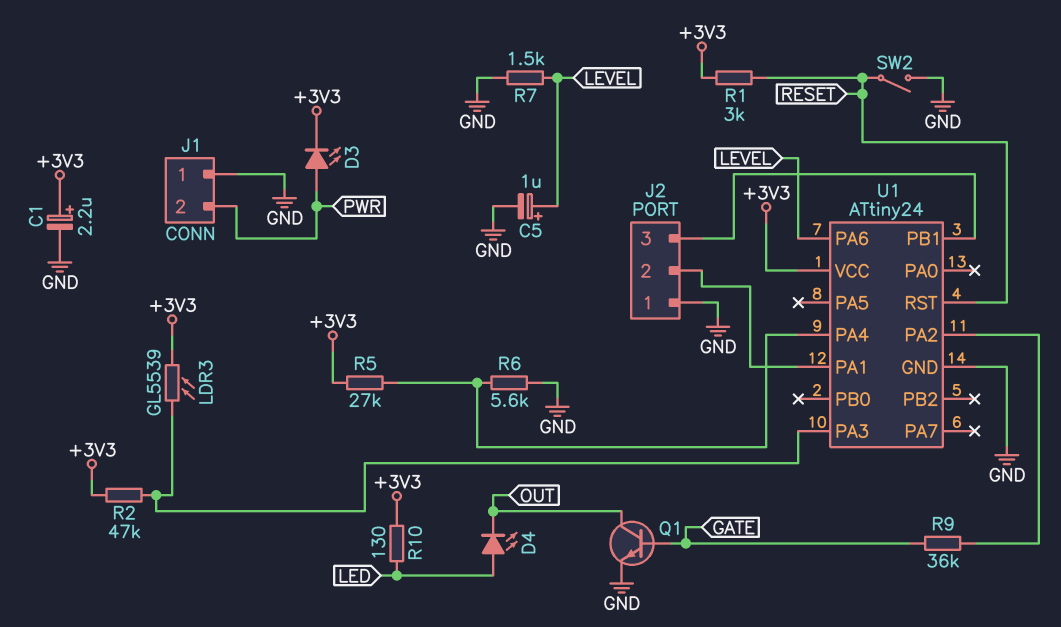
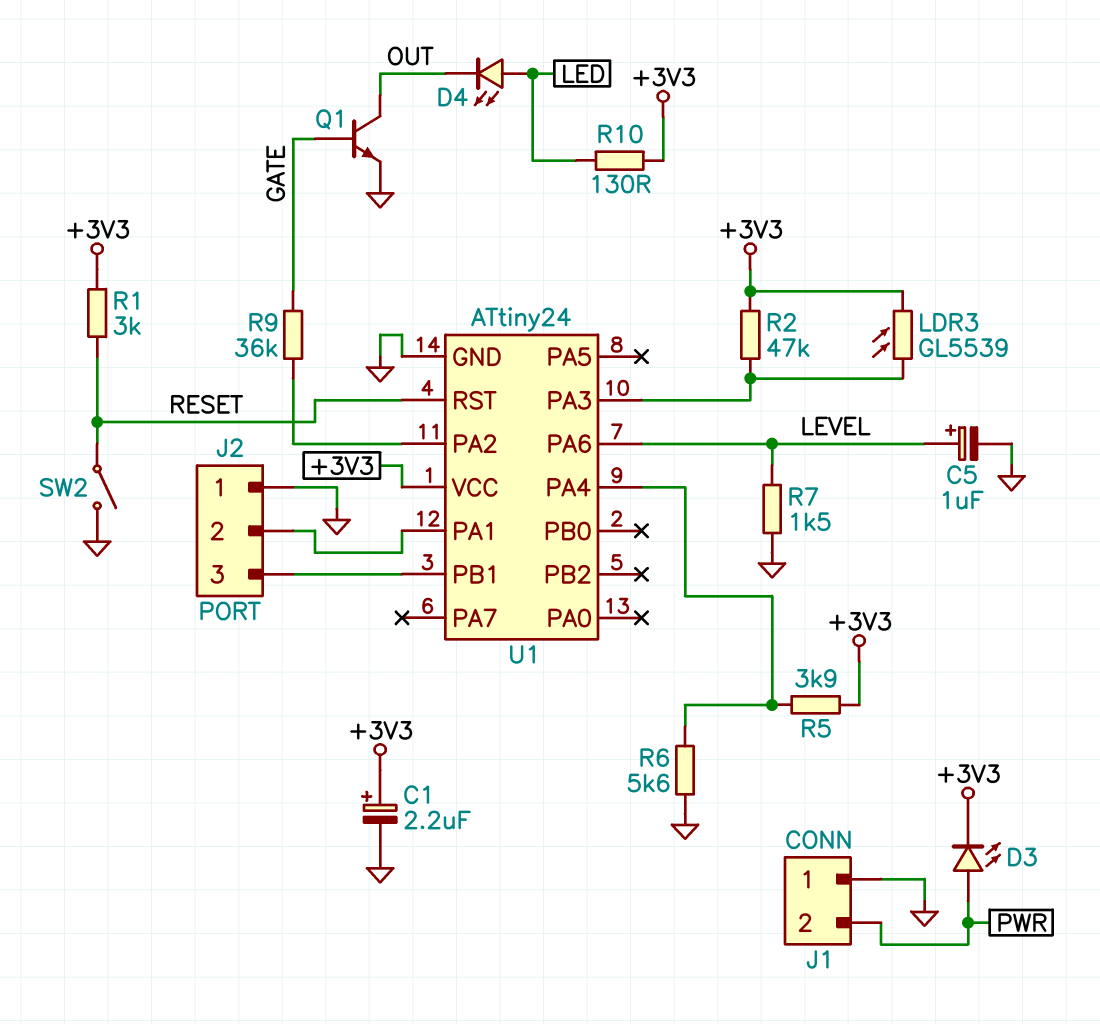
R5: 27k (+3V3, U1/PA4) -> 3.9k (+3V3, U1/PA4)

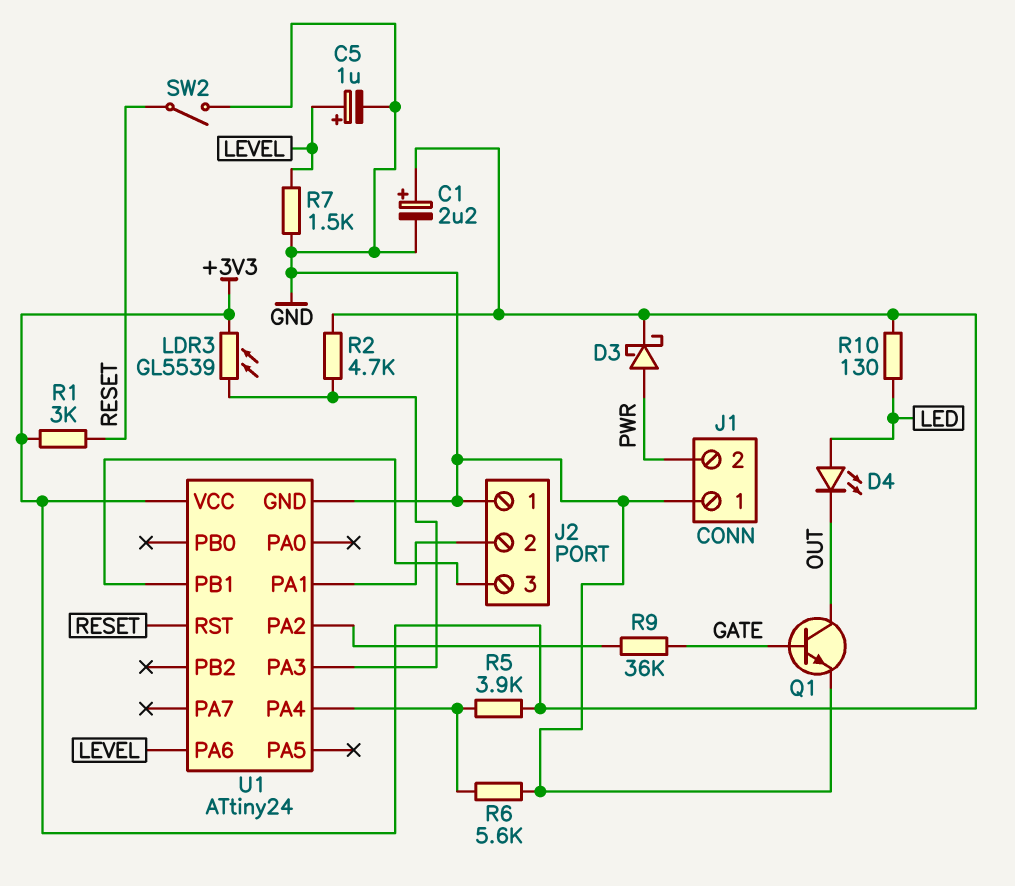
D3: LED (A PWR, K +3V3) -> schottky (A PWR, K +3V3)
R2: 47k (+3V3, U1/PA3) -> 4.7k (+3V3, U1/PA3)

